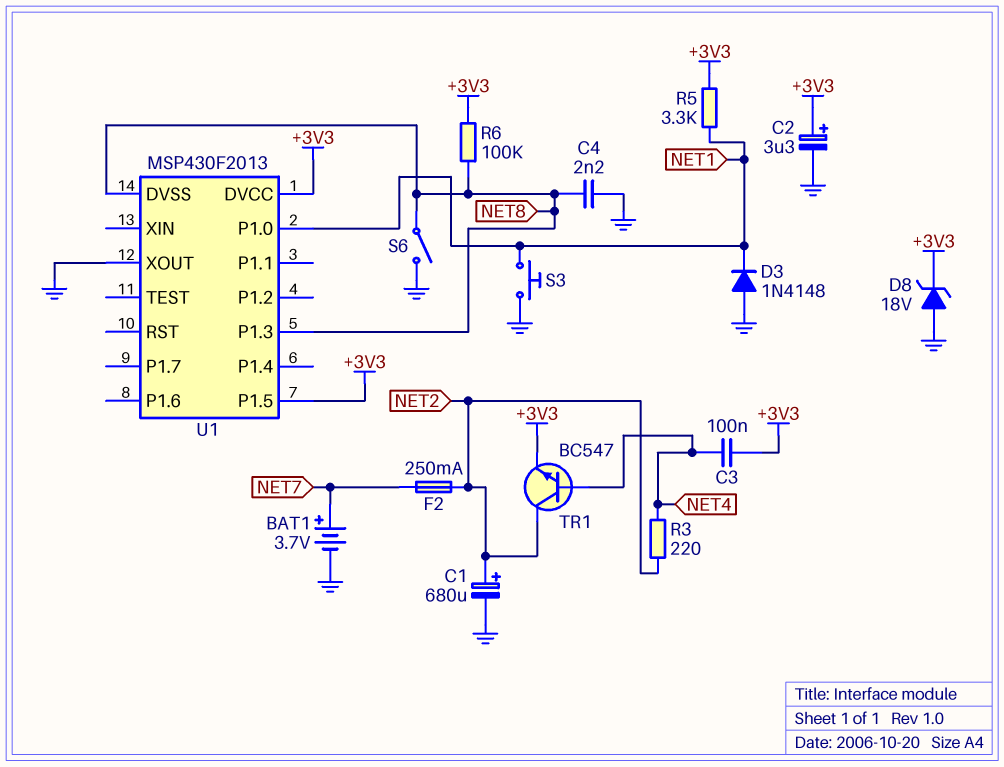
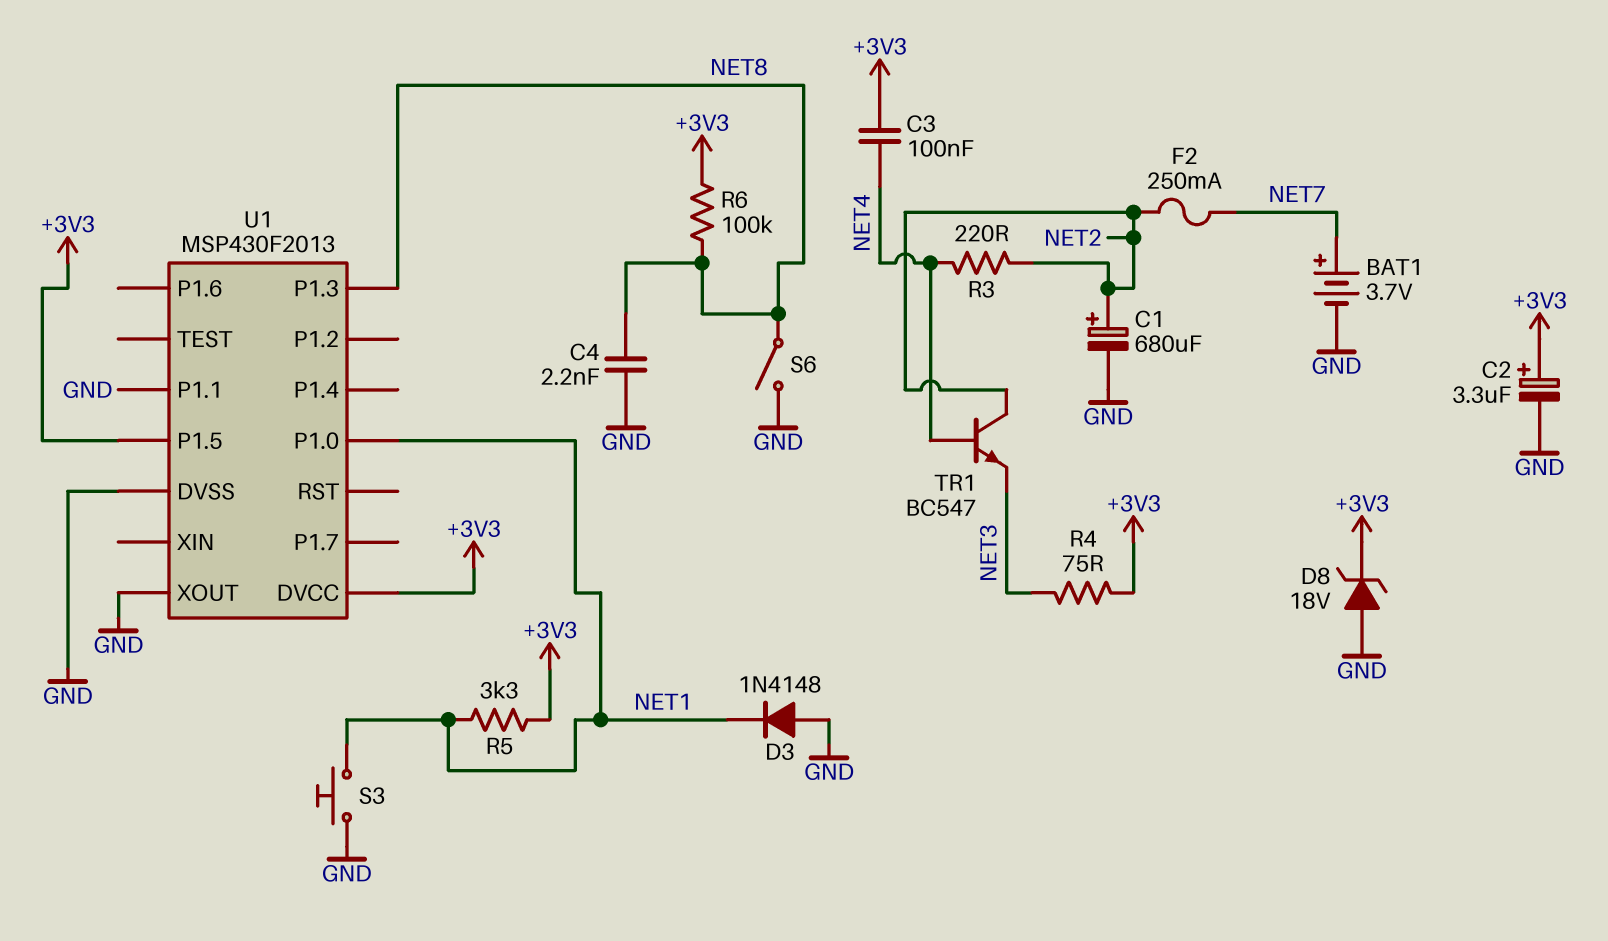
R4: none -> 75 (+3V3, NET3)
TR1: NPN BC547 (B NET4, C NET2, E +3V3) -> NPN BC547 (B NET4, C NET2, E NET3)
U1 pin DVSS: NET8 -> GND
U1 pin P1.1: none -> GND

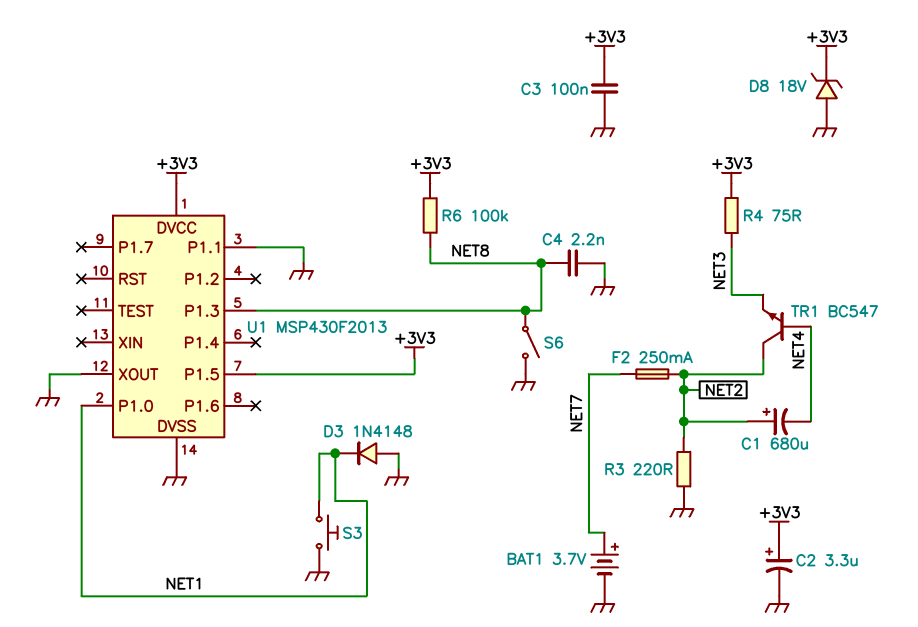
C1: 680uF (plus NET2, minus GND) -> 680uF (plus NET2, minus NET4)
C3: 100nF (+3V3, NET4) -> 100nF (+3V3, GND)
R3: 220 (NET2, NET4) -> 220 (GND, NET2)
R5: 3.3k (+3V3, NET1) -> none

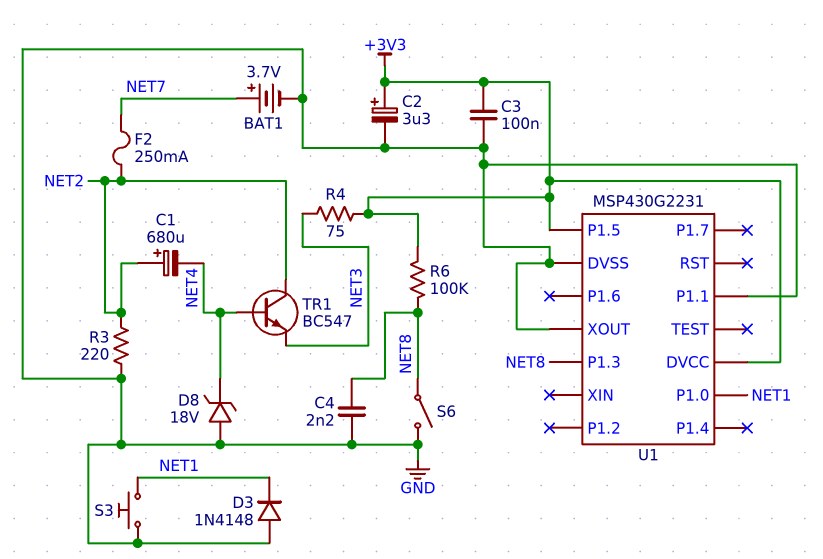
D8: zener 18V (A GND, K +3V3) -> zener 18V (A GND, K NET4)
U1: MSP430F2013 -> MSP430G2231

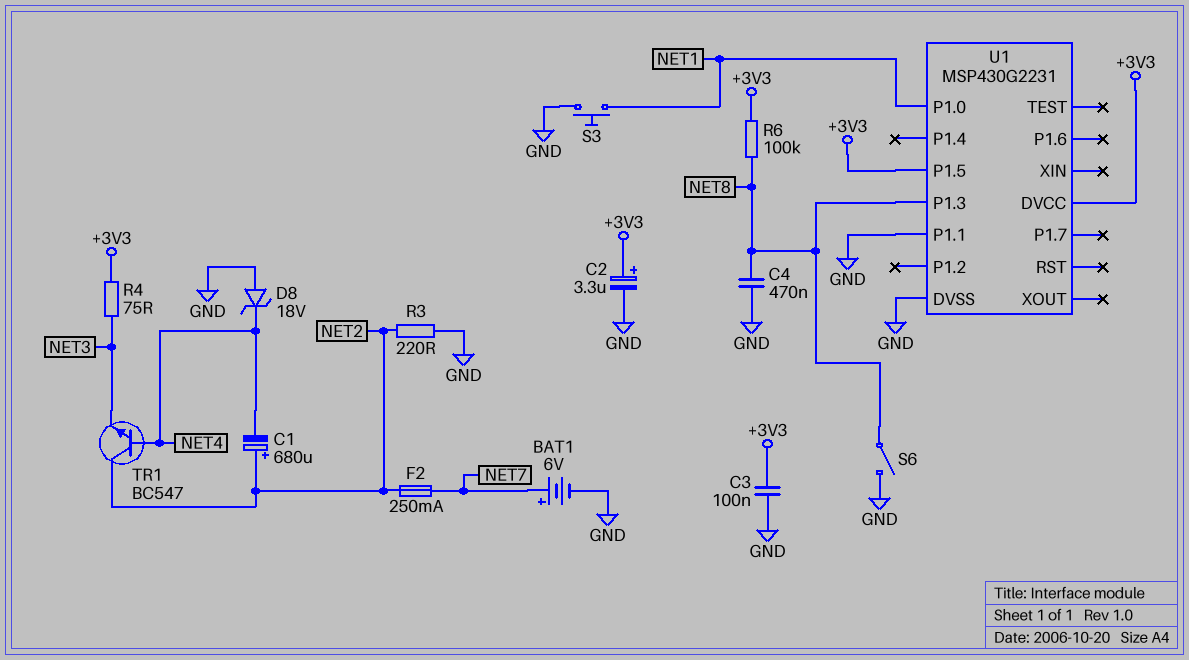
BAT1: 3.7V (plus NET7, minus GND) -> 6V (plus NET7, minus GND)
C4: 2.2nF (GND, NET8) -> 470nF (GND, NET8)
D3: diode 1N4148 (A GND, K NET1) -> none
U1 pin XOUT: GND -> none

